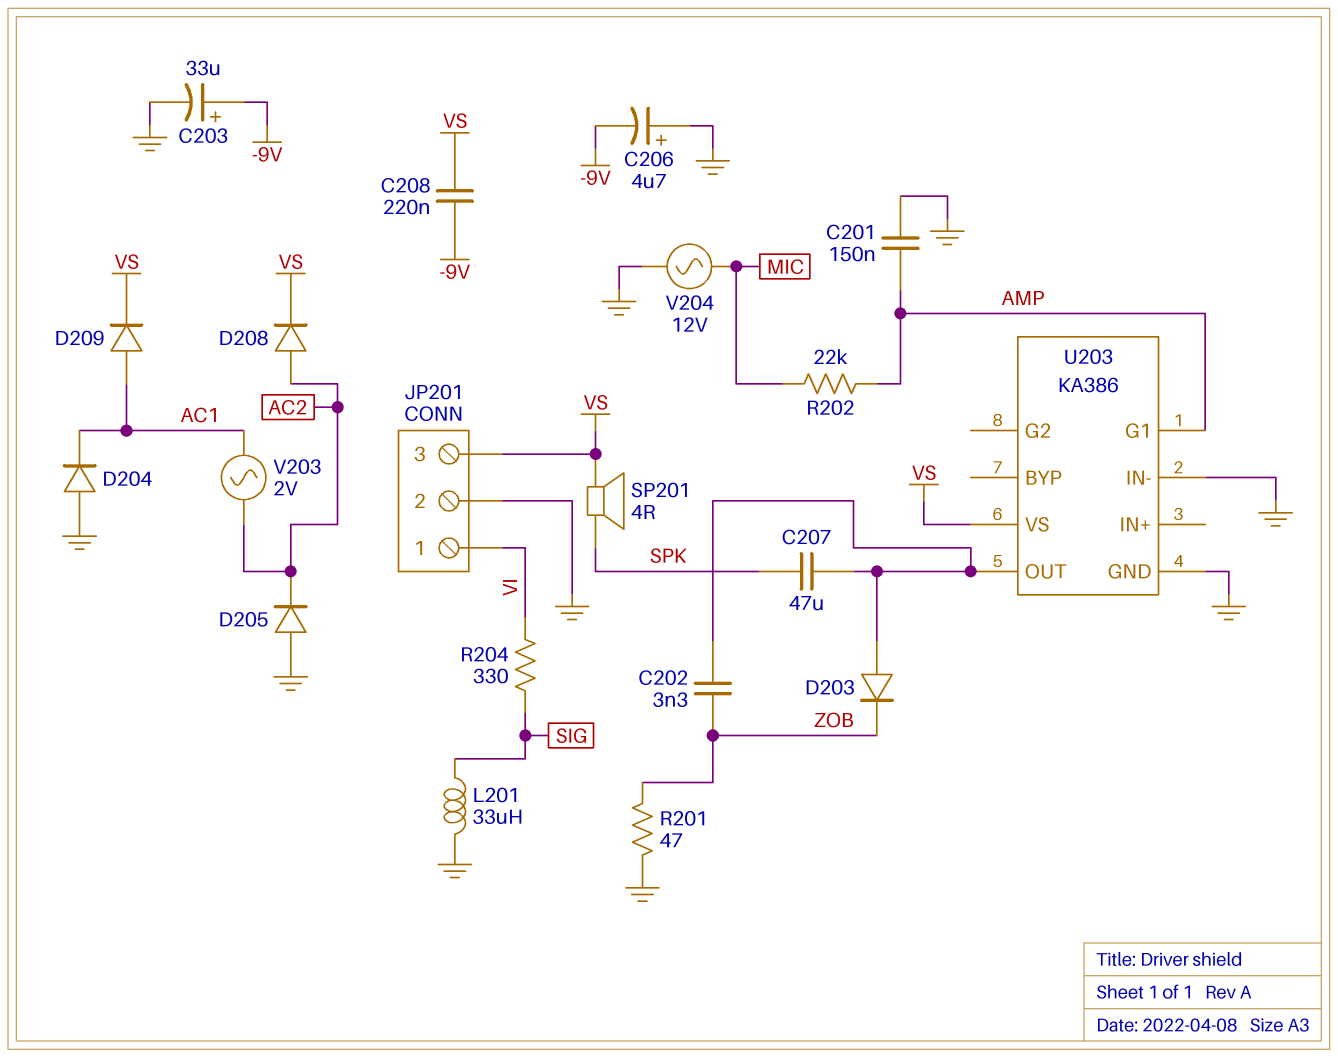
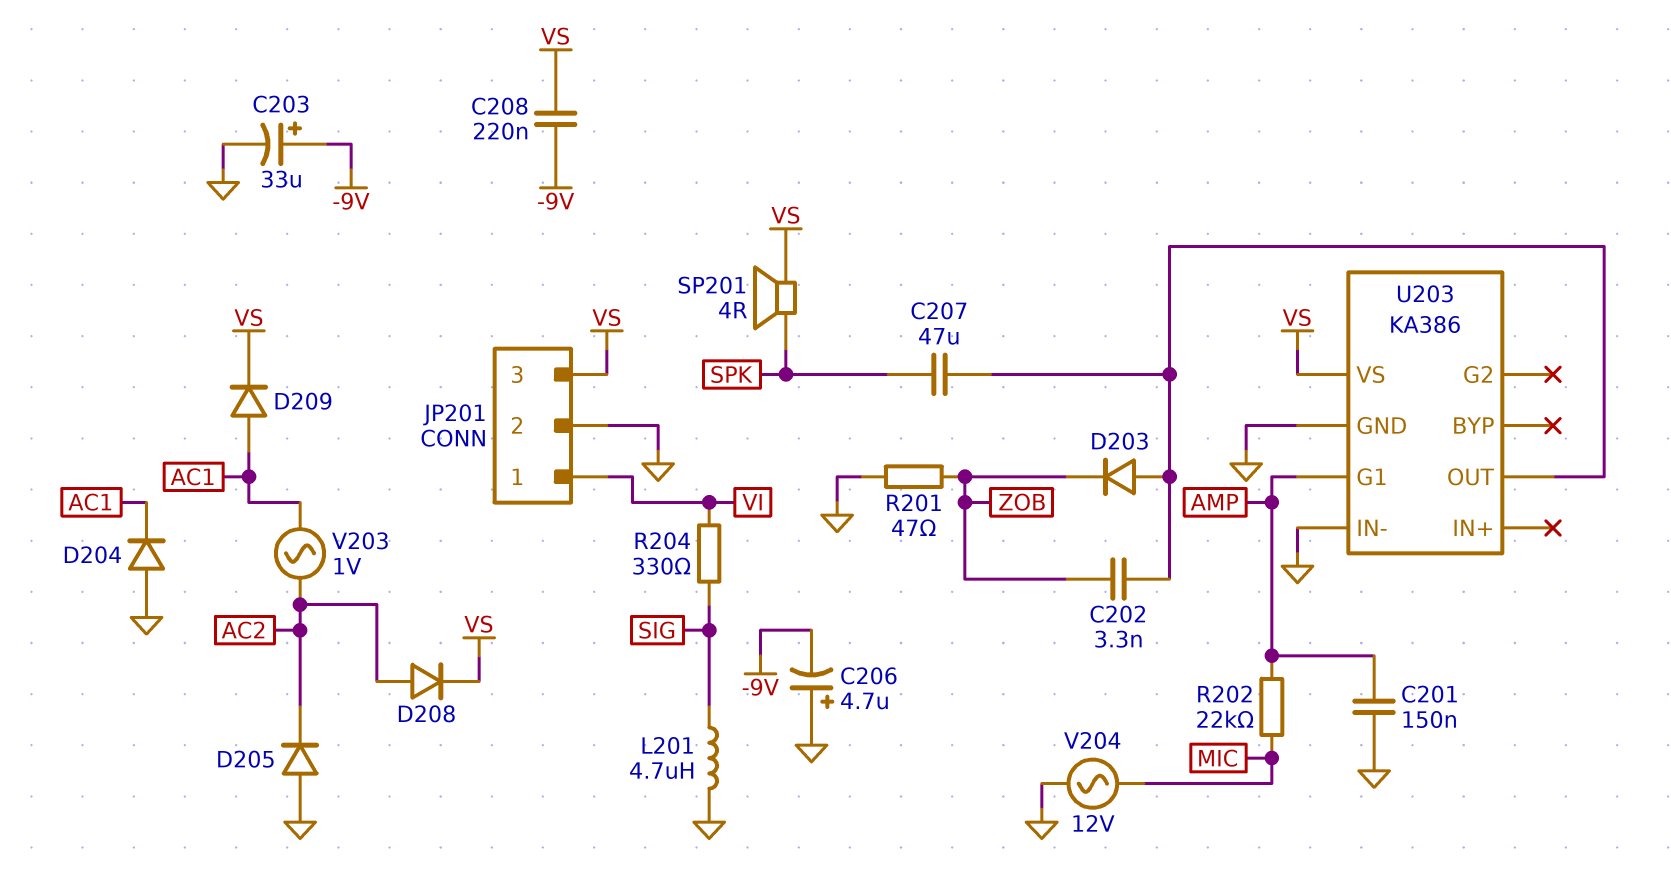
L201: 33uH (GND, SIG) -> 4.7uH (GND, SIG)
V203: AC 2V (AC1, AC2) -> AC 1V (AC1, AC2)

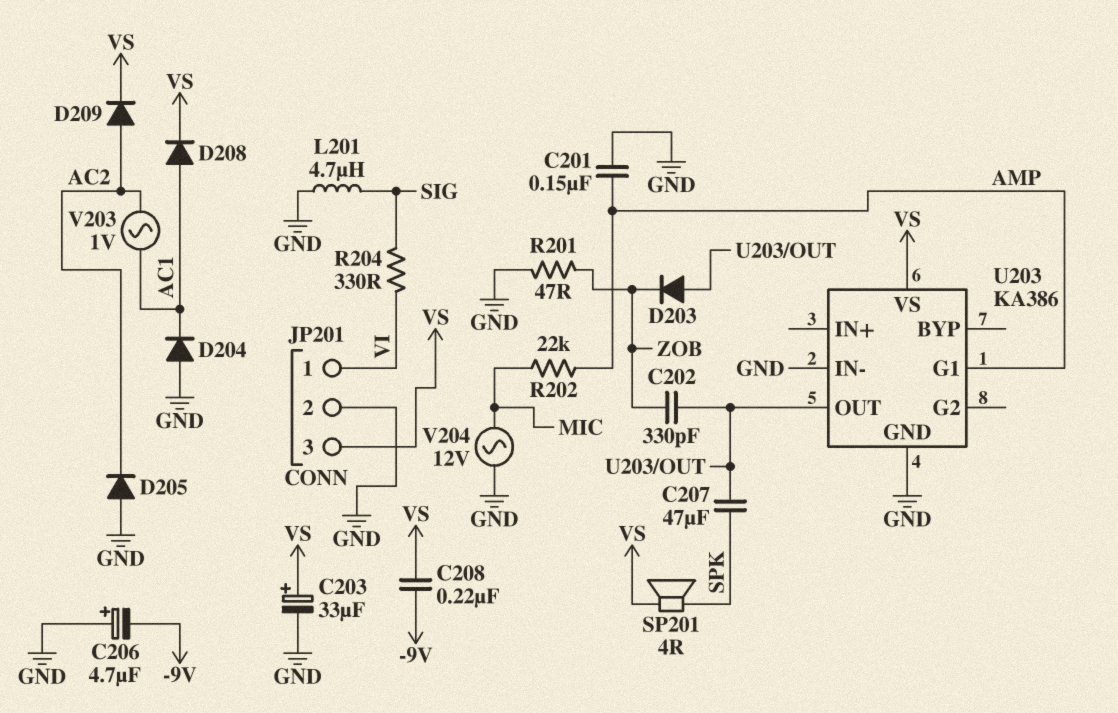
C202: 3.3nF (U203/OUT, ZOB) -> 330pF (U203/OUT, ZOB)
C203: 33uF (plus -9V, minus GND) -> 33uF (plus VS, minus GND)
D208: diode (A AC2, K VS) -> diode (A AC1, K VS)
D209: diode (A AC1, K VS) -> diode (A AC2, K VS)

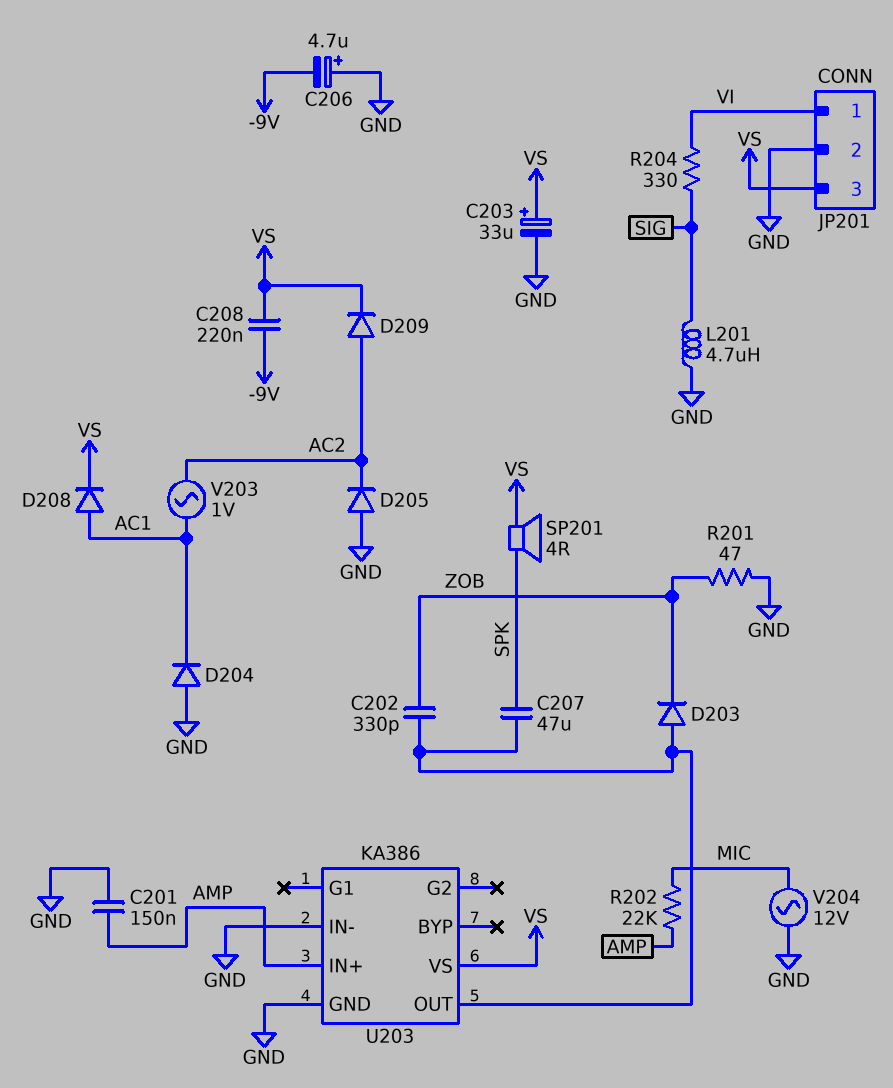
U203 pin G1: AMP -> none
U203 pin IN+: none -> AMP

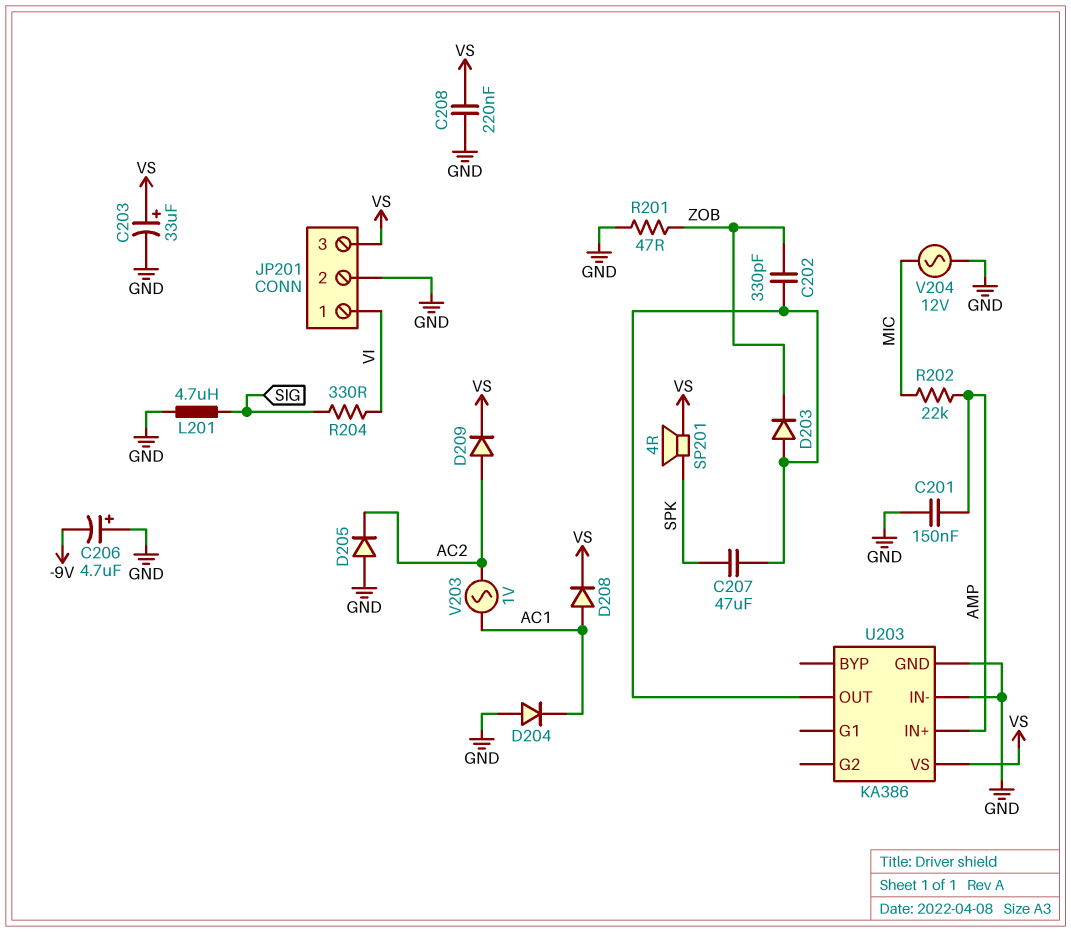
C208: 220nF (-9V, VS) -> 220nF (GND, VS)

